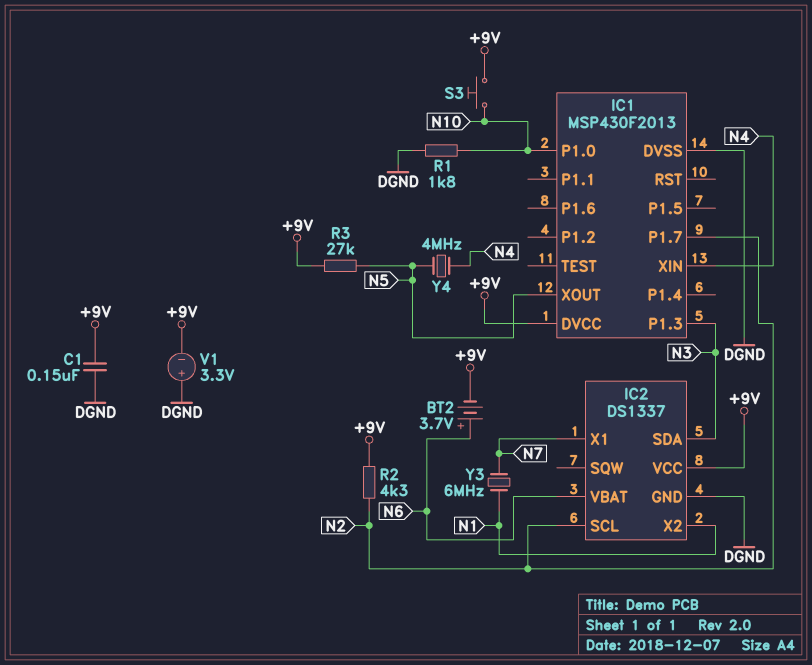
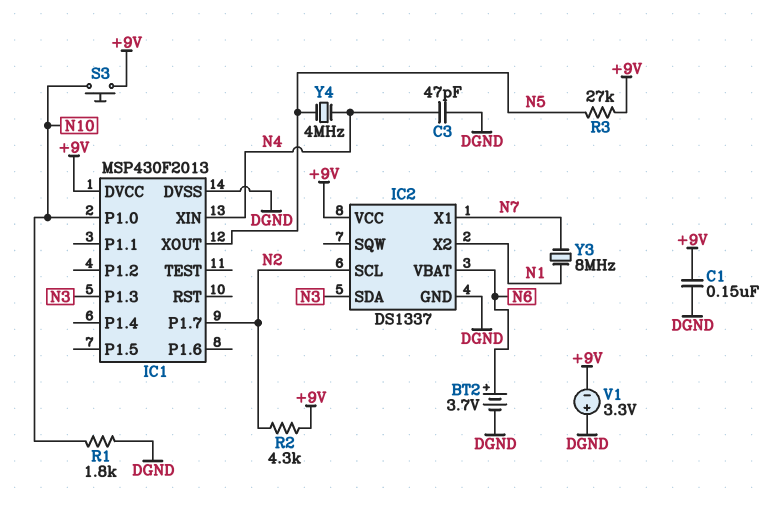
BT2: 3.7V (plus N6, minus +9V) -> 3.7V (plus N6, minus DGND)
C3: none -> 47pF (DGND, N4)
Y3: 6MHz (N1, N7) -> 8MHz (N1, N7)

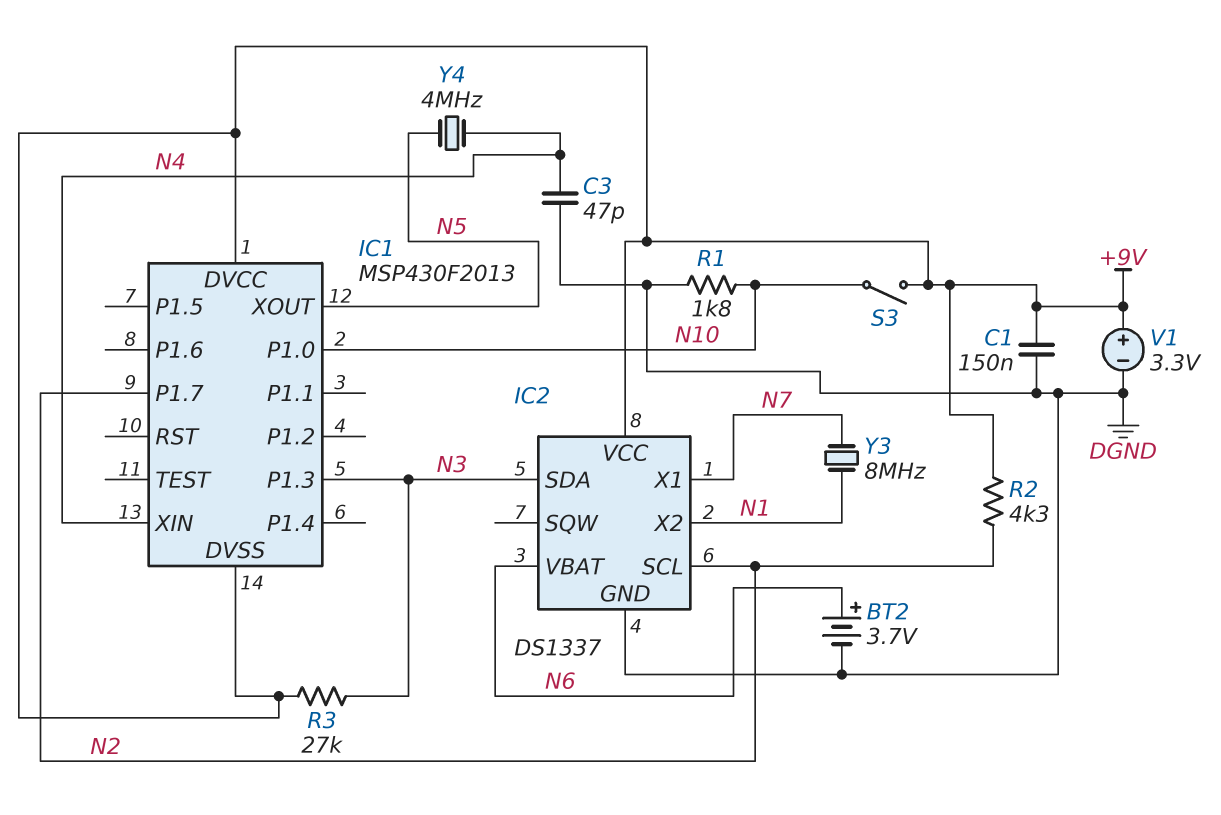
IC1 pin DVSS: DGND -> +9V
R3: 27k (+9V, N5) -> 27k (+9V, N3)
S3: button (+9V, N10) -> switch (+9V, N10)
V1: 3.3V (plus DGND, minus +9V) -> 3.3V (plus +9V, minus DGND)

